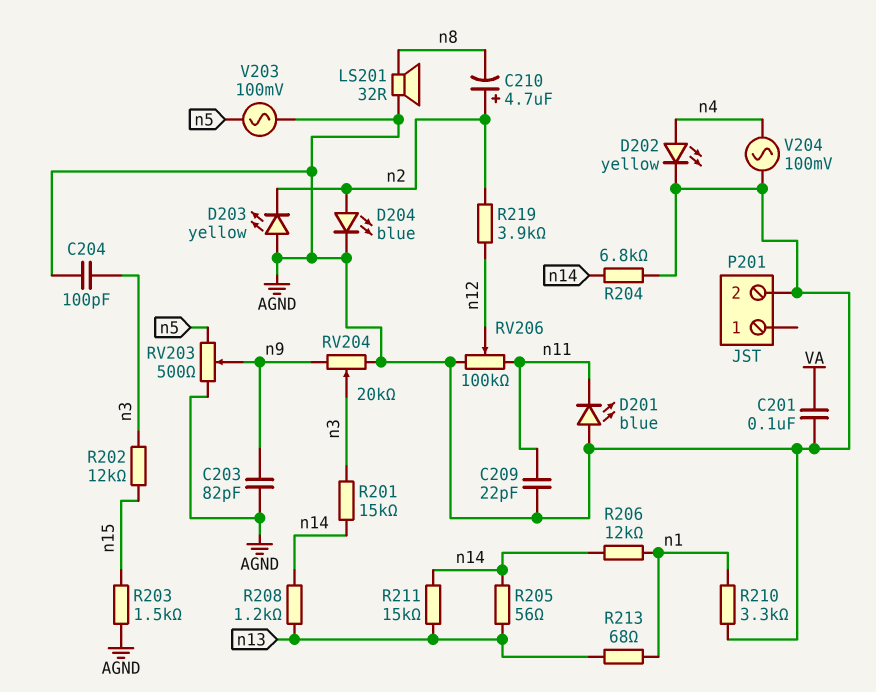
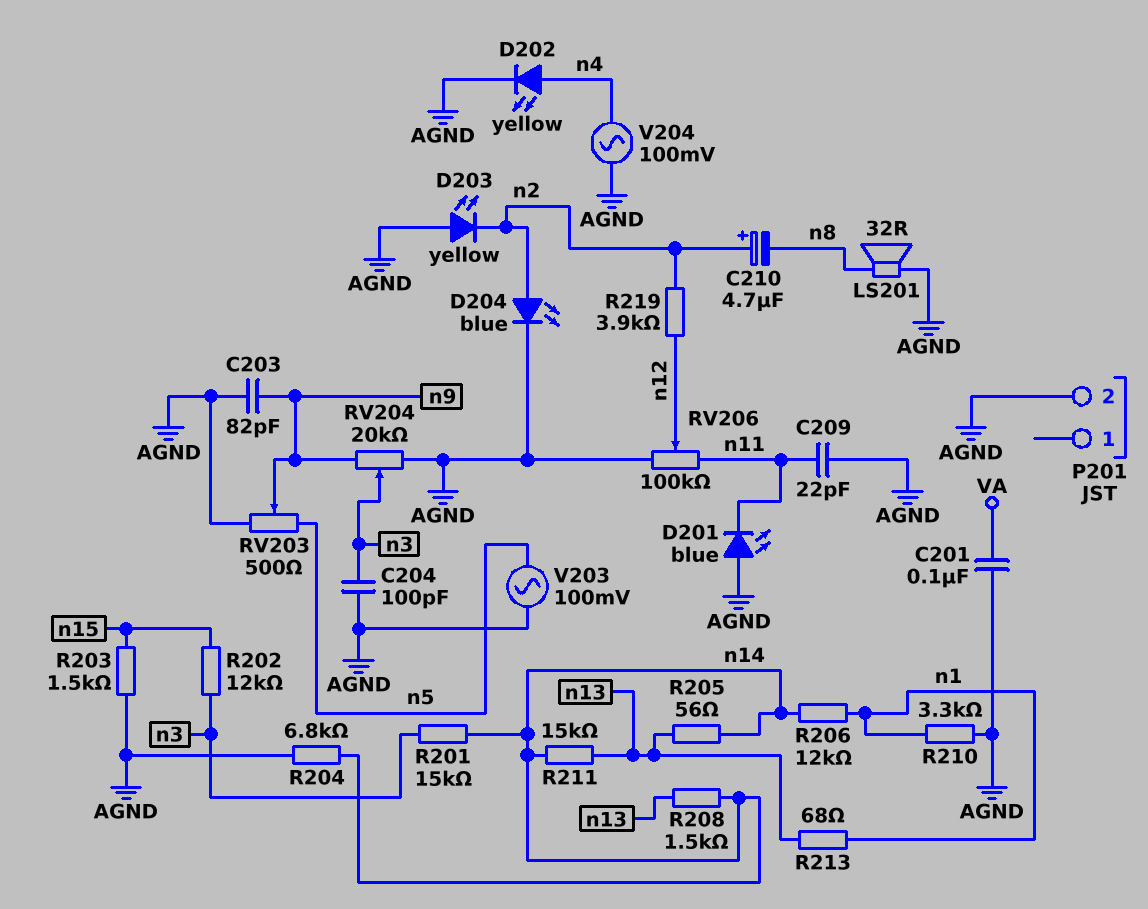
R208: 1.2k (n13, n14) -> 1.5k (n13, n14)

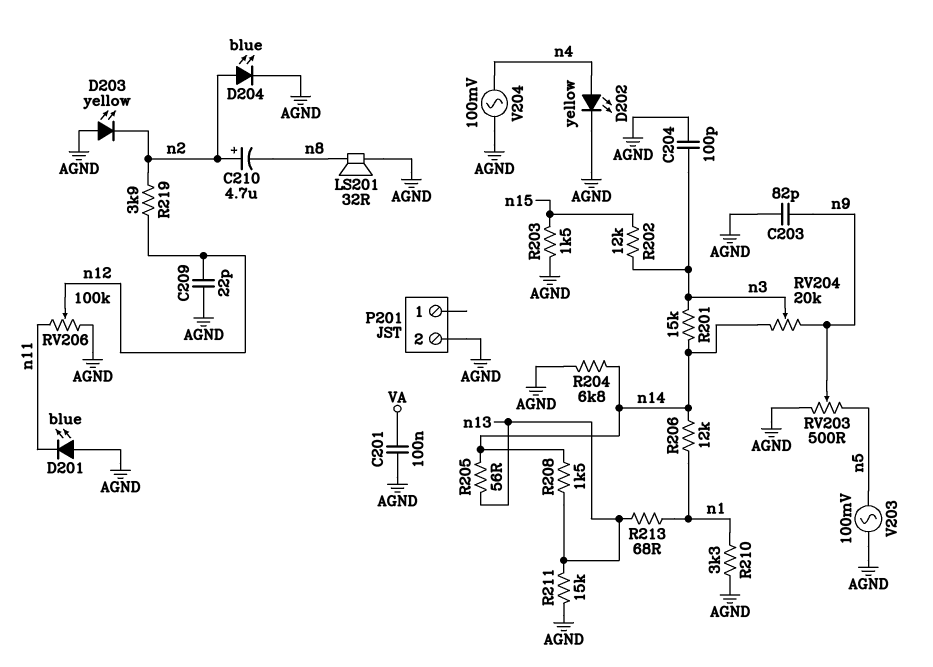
C209: 22pF (AGND, n11) -> 22pF (AGND, n12)
R211: 15k (n13, n14) -> 15k (AGND, n13)
RV204: 20k (AGND, n9, wiper n3) -> 20k (n9, n14, wiper n3)

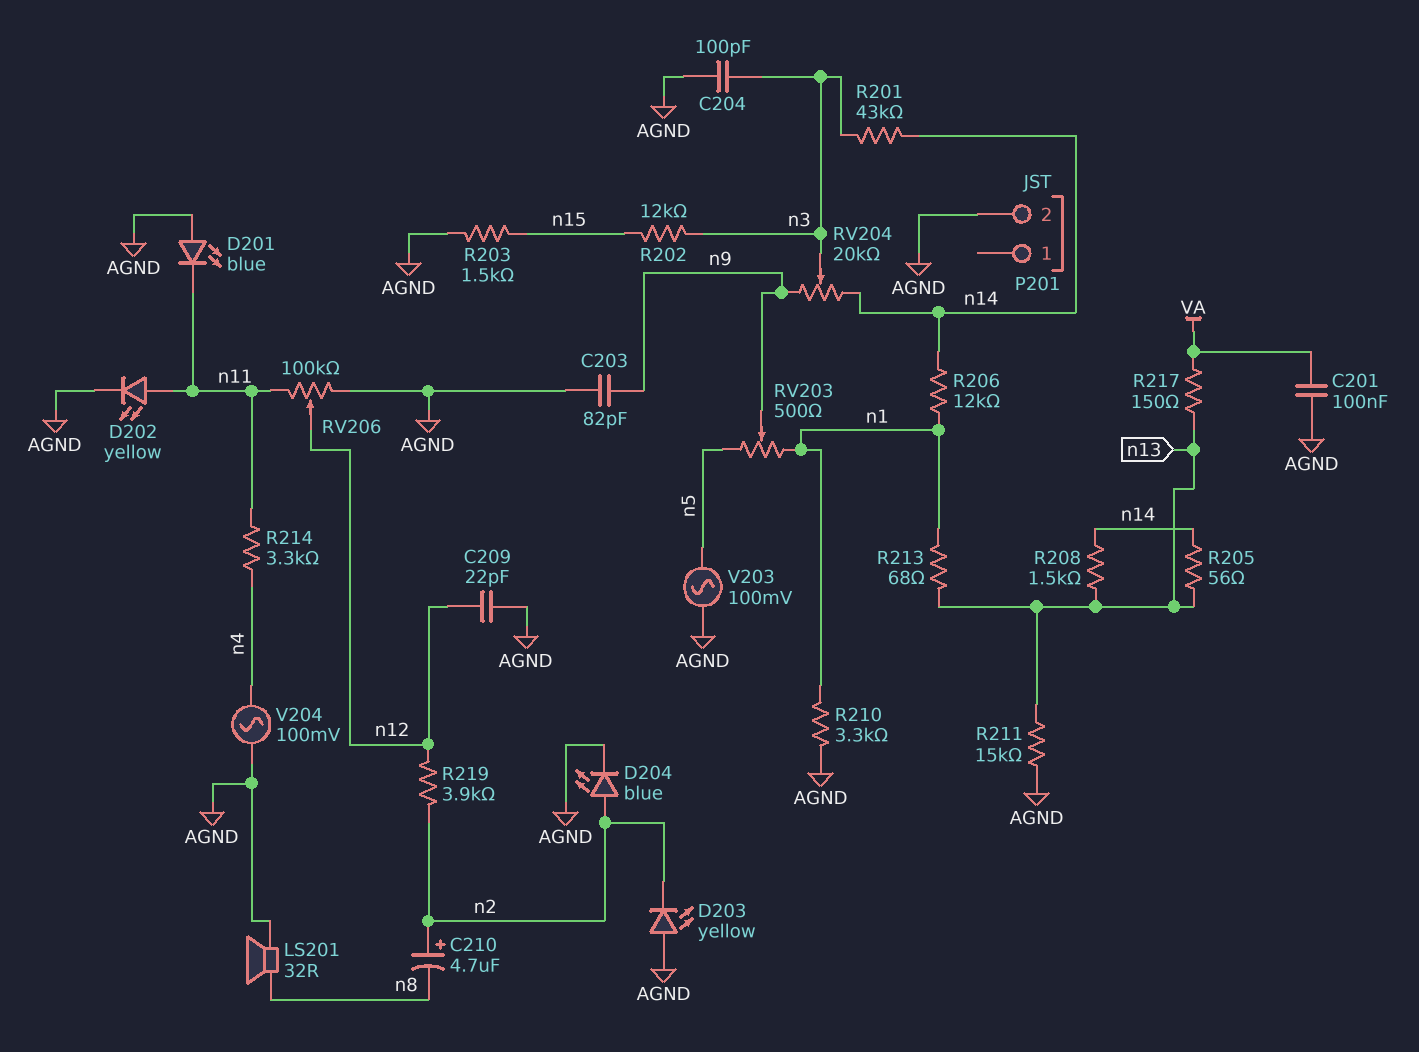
D202: LED yellow (A n4, K AGND) -> LED yellow (A n11, K AGND)
R201: 15k (n3, n14) -> 43k (n3, n14)
R204: 6.8k (AGND, n14) -> none
R214: none -> 3.3k (n4, n11)
R217: none -> 150 (VA, n13)
RV203: 500 (AGND, n5, wiper n9) -> 500 (n1, n5, wiper n9)

